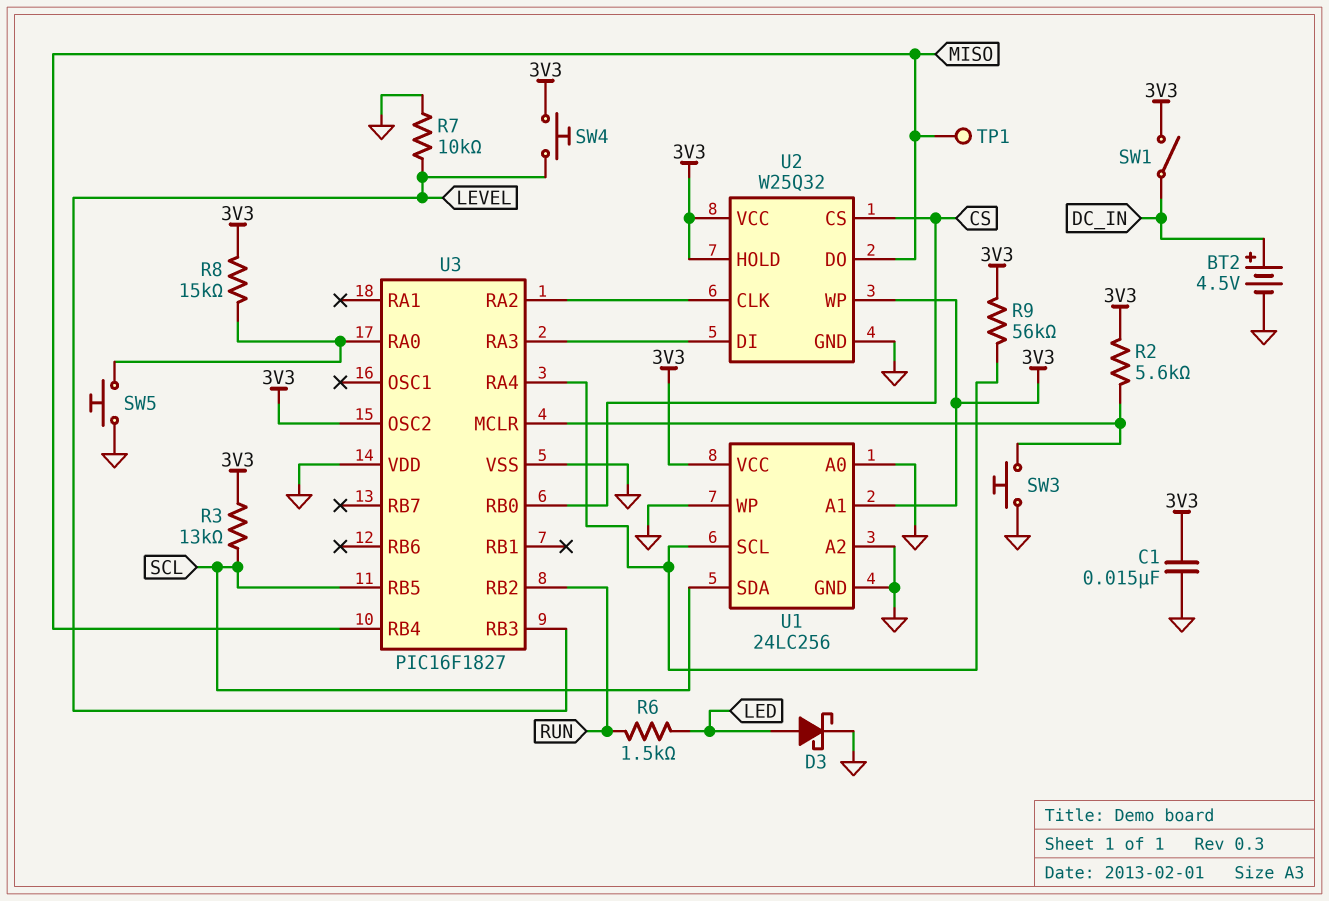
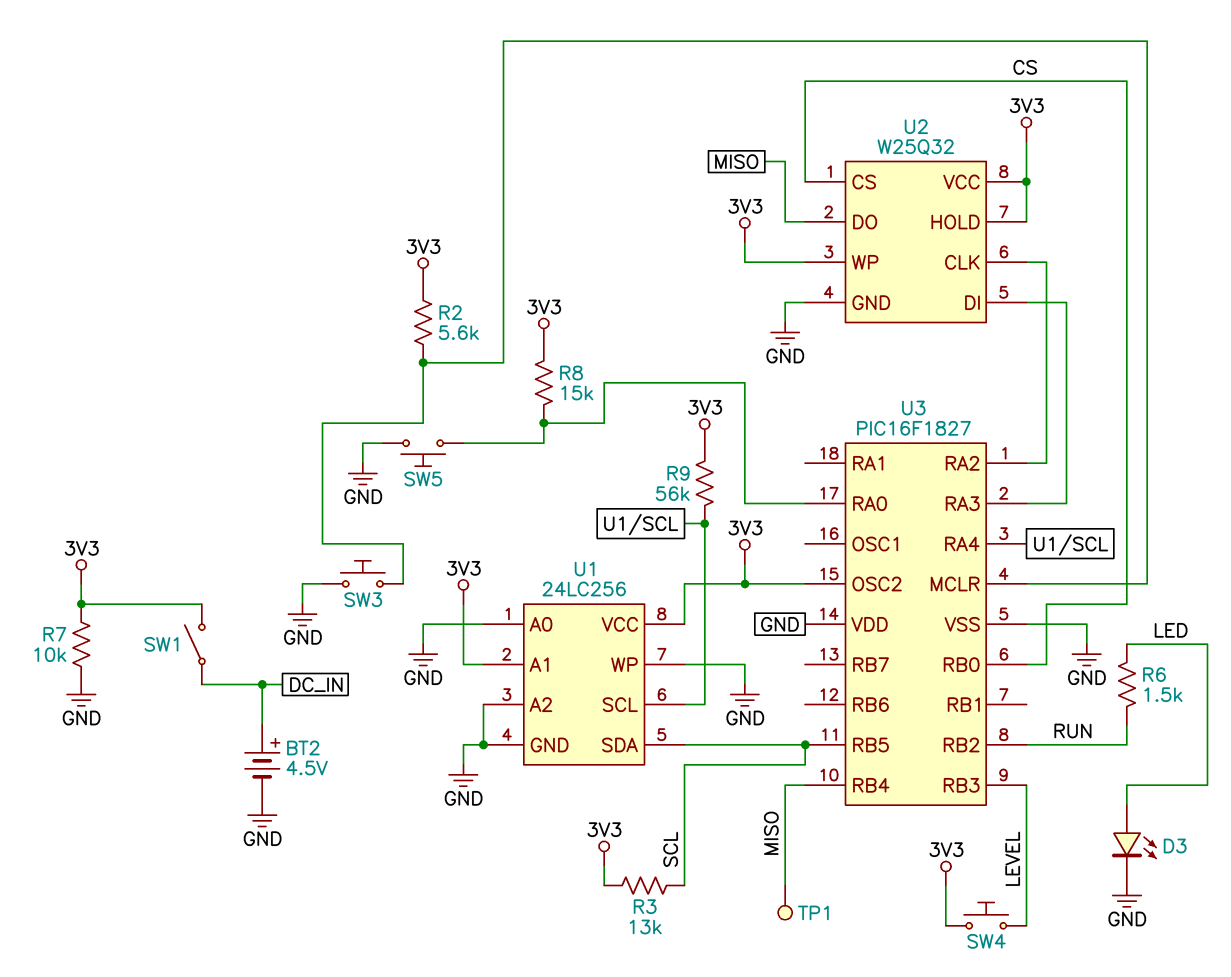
C1: 15nF (3V3, GND) -> none
D3: schottky (A LED, K GND) -> LED (A LED, K GND)
R7: 10k (GND, LEVEL) -> 10k (3V3, GND)

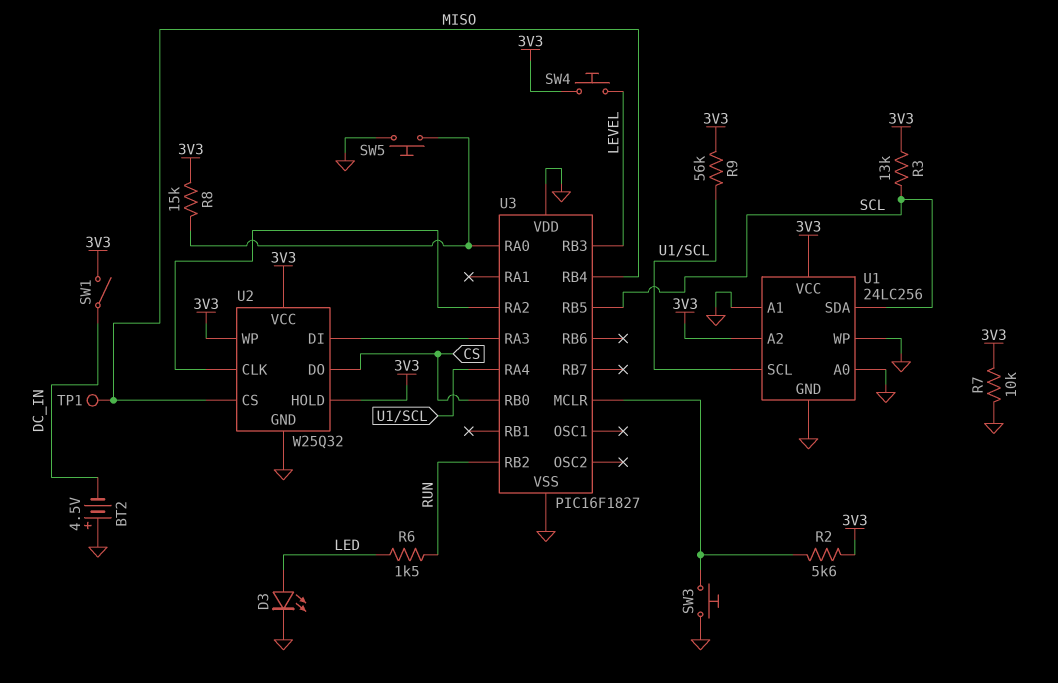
BT2: 4.5V (plus DC_IN, minus GND) -> 4.5V (plus GND, minus DC_IN)
U1 pin A1: 3V3 -> GND
U1 pin A2: GND -> 3V3
U2 pin CS: CS -> MISO
U2 pin DO: MISO -> CS
U3 pin OSC2: 3V3 -> none

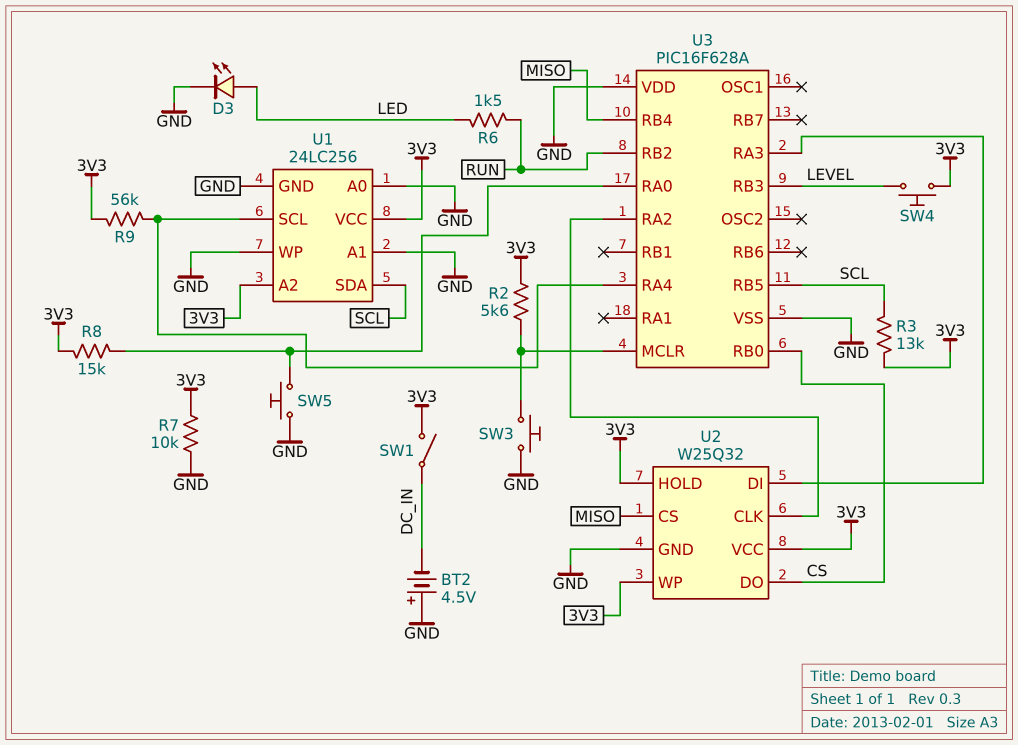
TP1: test point (MISO) -> none
U3: PIC16F1827 -> PIC16F628A

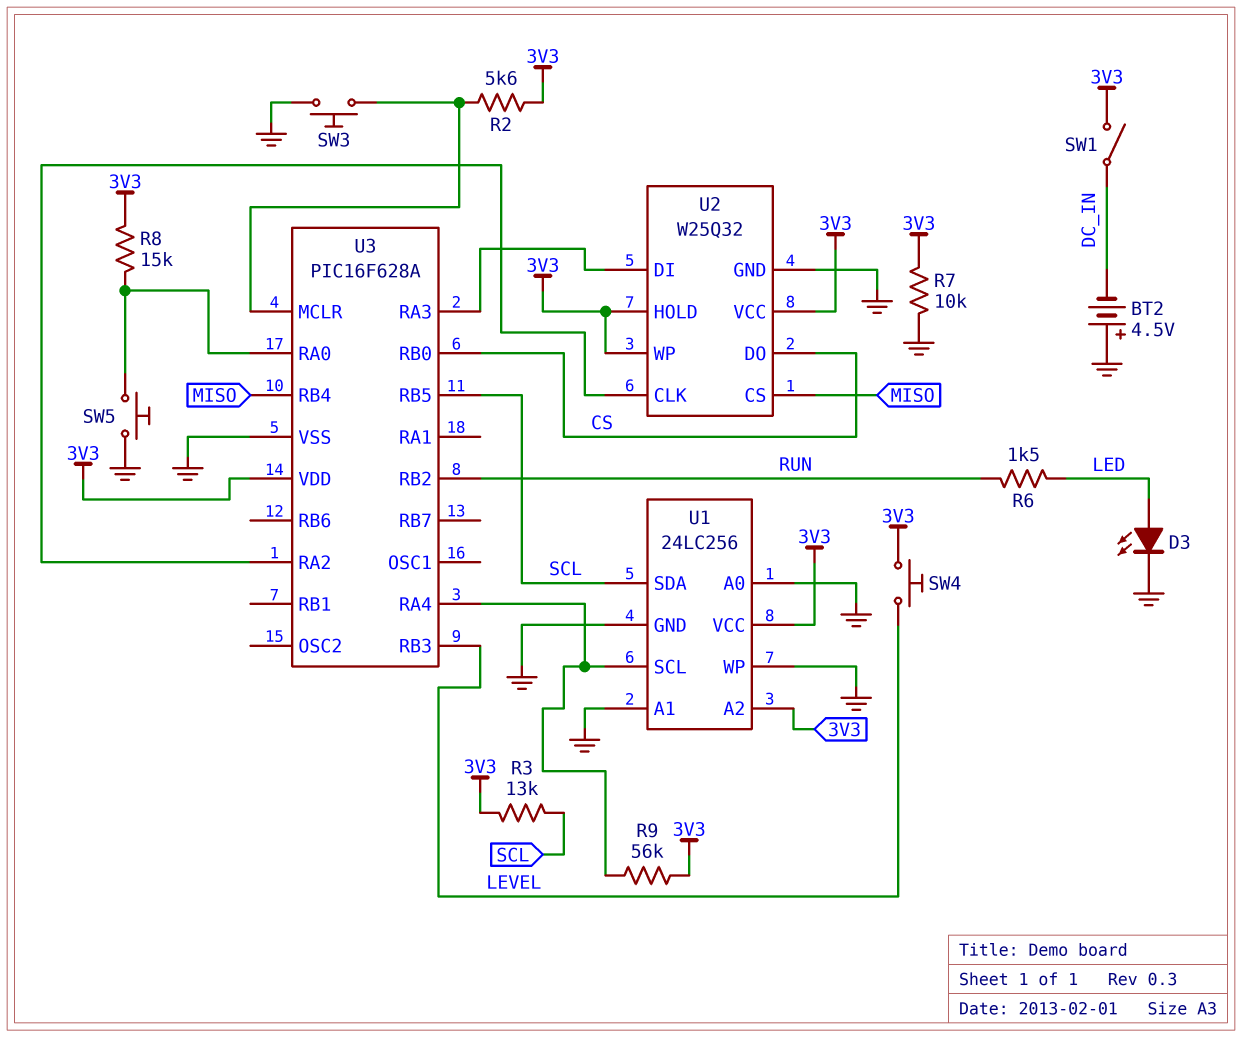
U3 pin VDD: GND -> 3V3

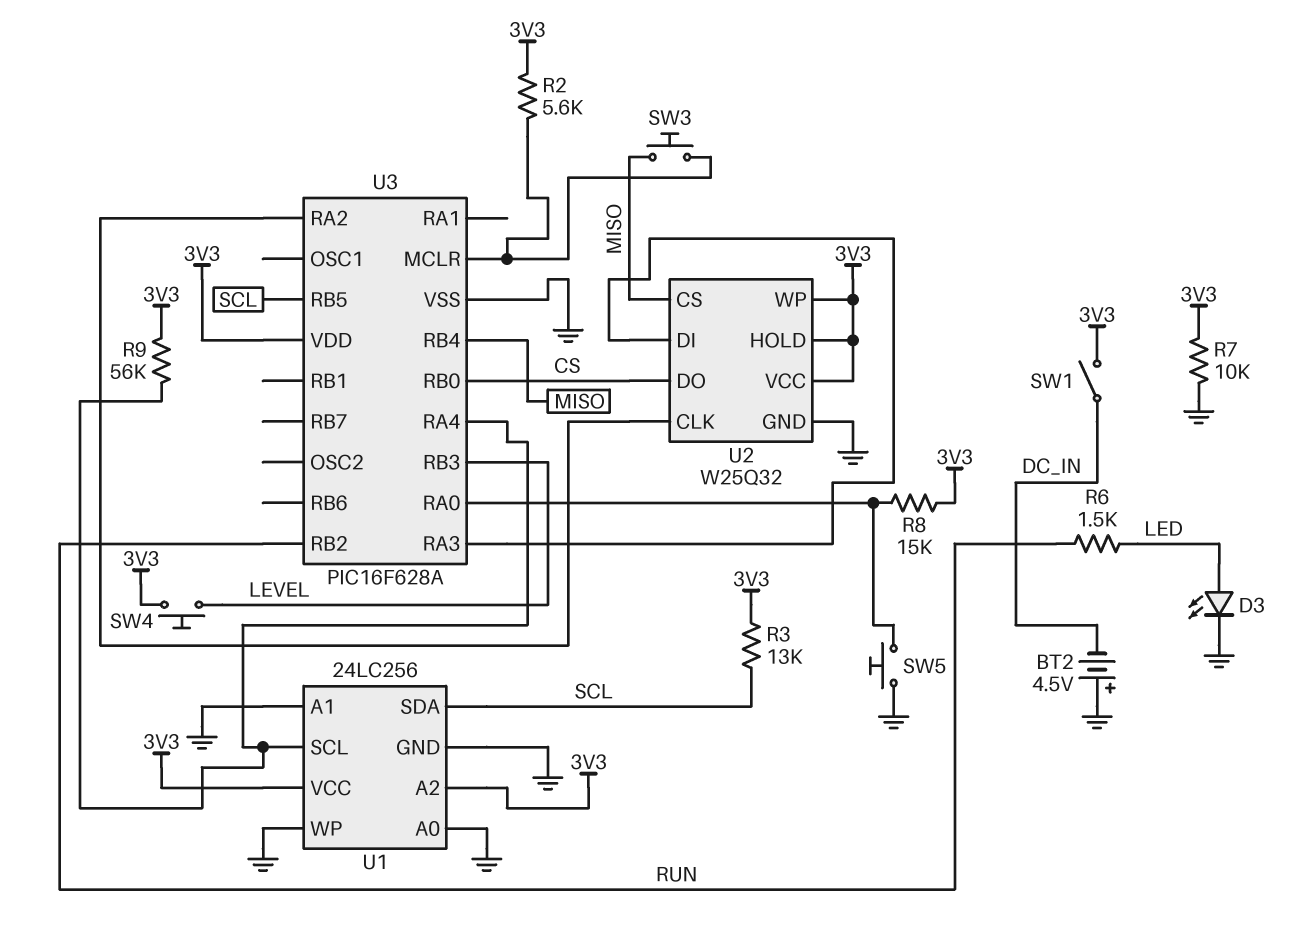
SW3: button (GND, U3/MCLR) -> button (MISO, U3/MCLR)

